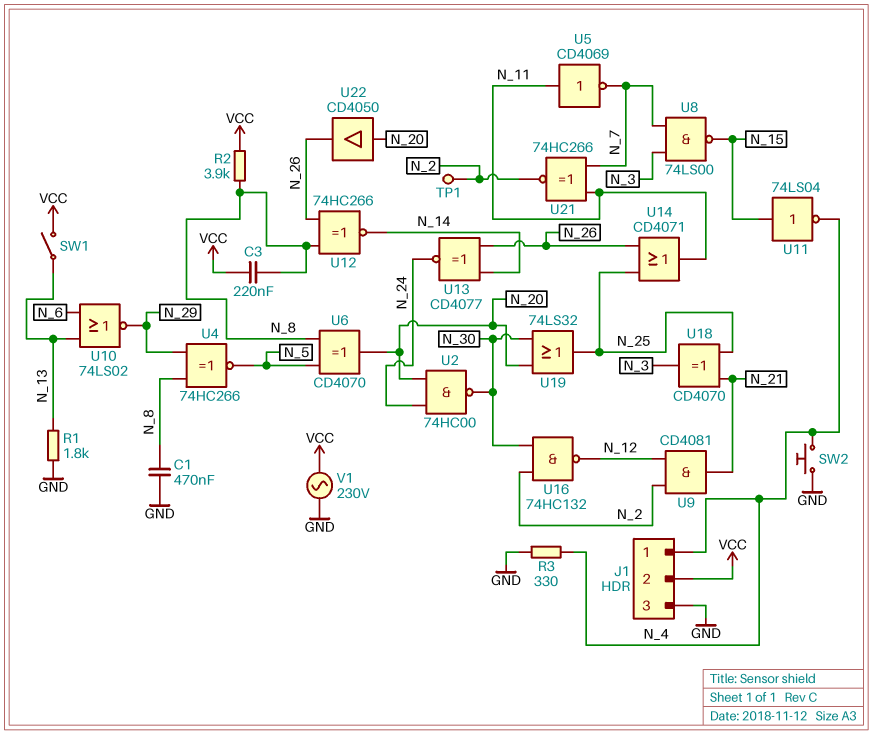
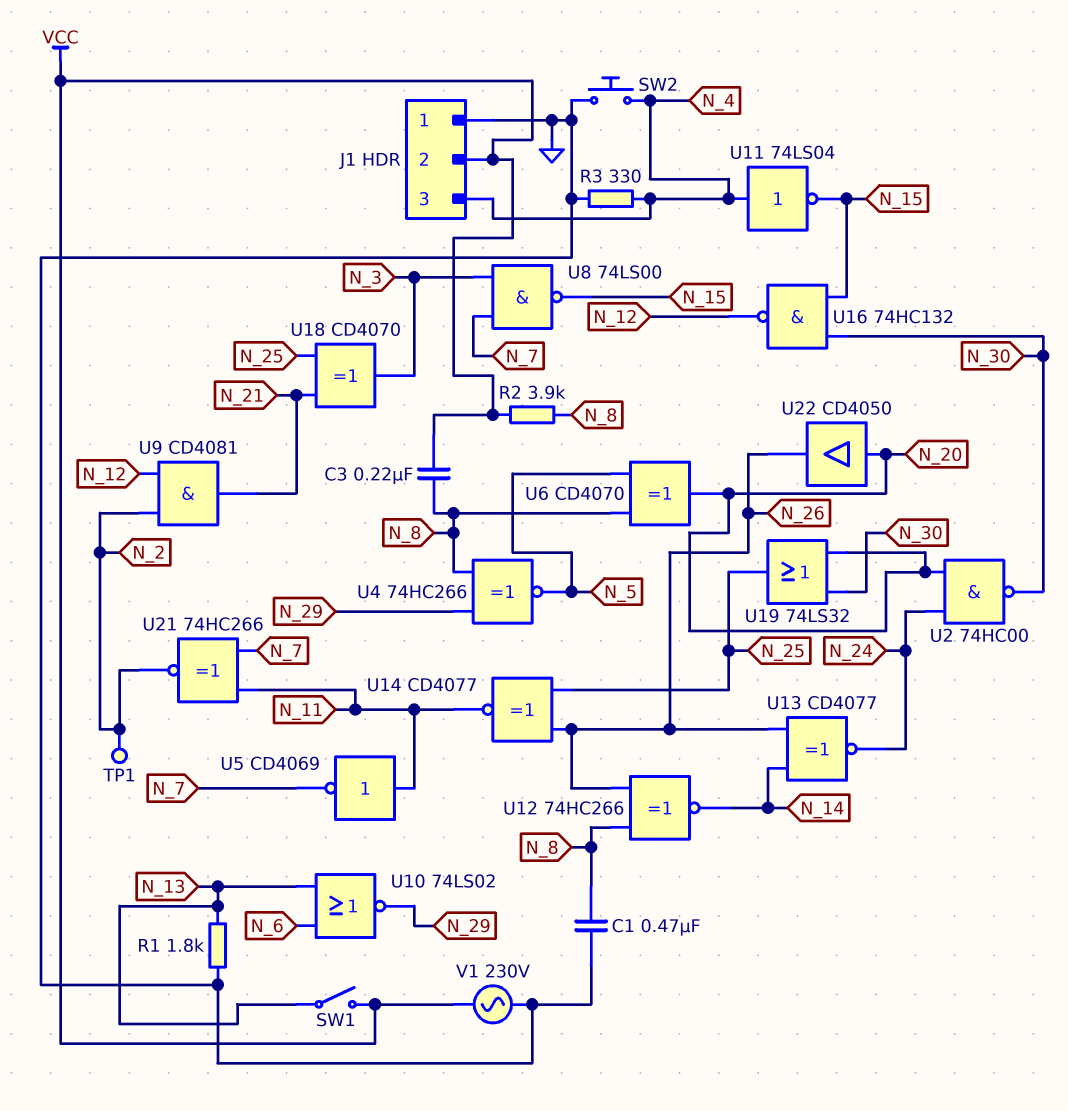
J1 pin 1: N_4 -> GND
J1 pin 3: GND -> N_4
U11: NOT 74LS04 (in N_15, out N_4) -> NOT 74LS04 (in N_4, out N_15)
U14: OR CD4071 (in N_25, in N_26, out N_11) -> XNOR CD4077 (in N_25, in N_26, out N_11)
U16: NAND 74HC132 (in N_2, in N_30, out N_12) -> NAND 74HC132 (in N_15, in N_30, out N_12)

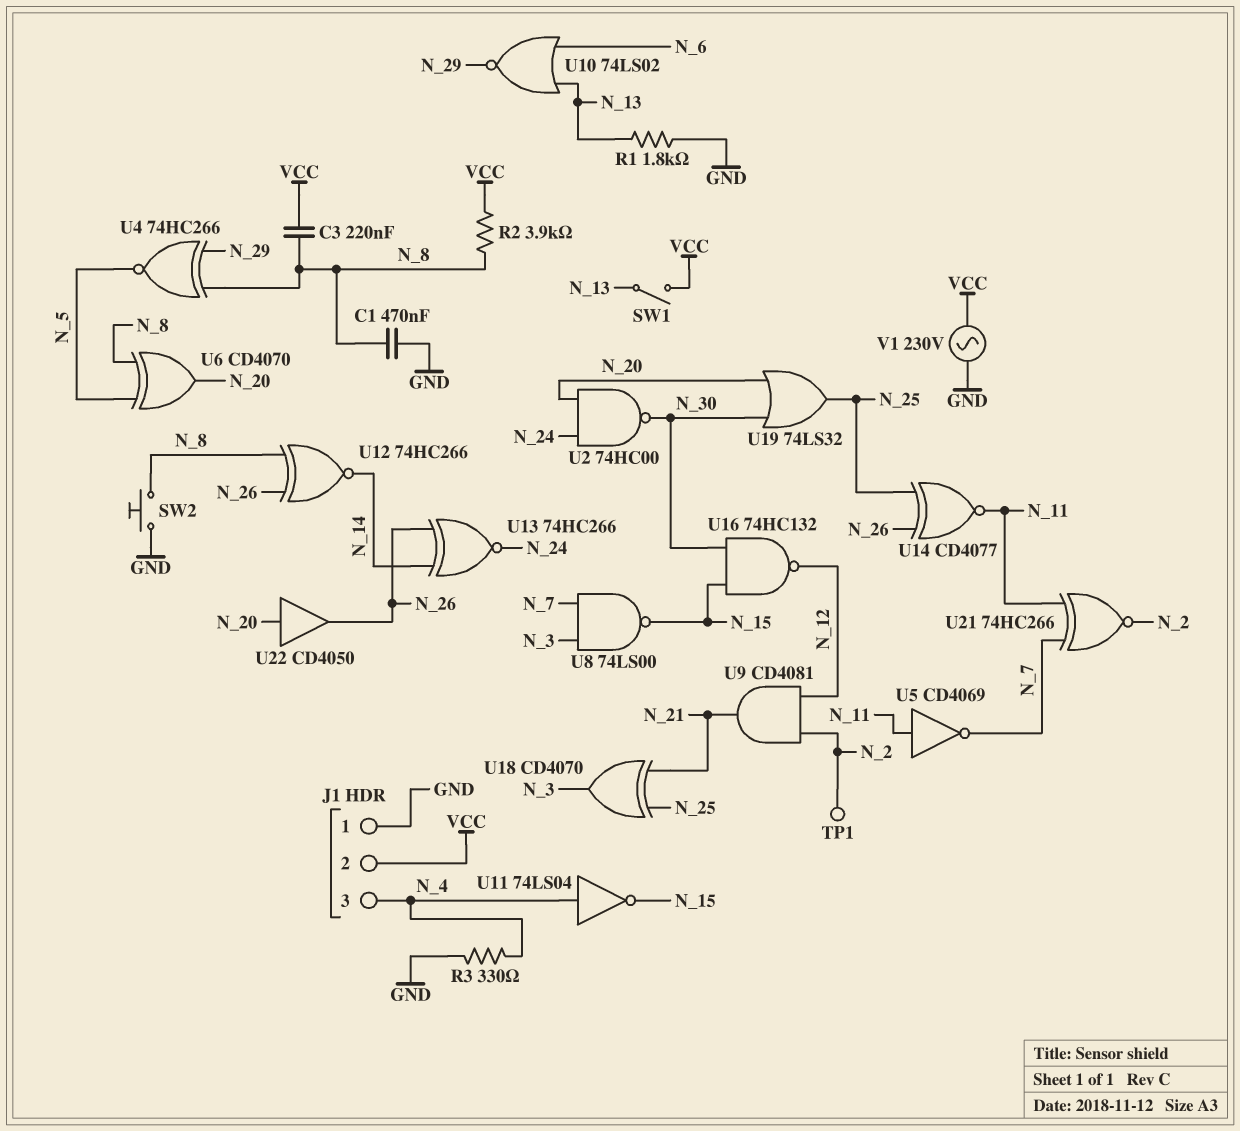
SW2: button (GND, N_4) -> button (GND, N_8)
U13: XNOR CD4077 (in N_14, in N_26, out N_24) -> XNOR 74HC266 (in N_14, in N_26, out N_24)

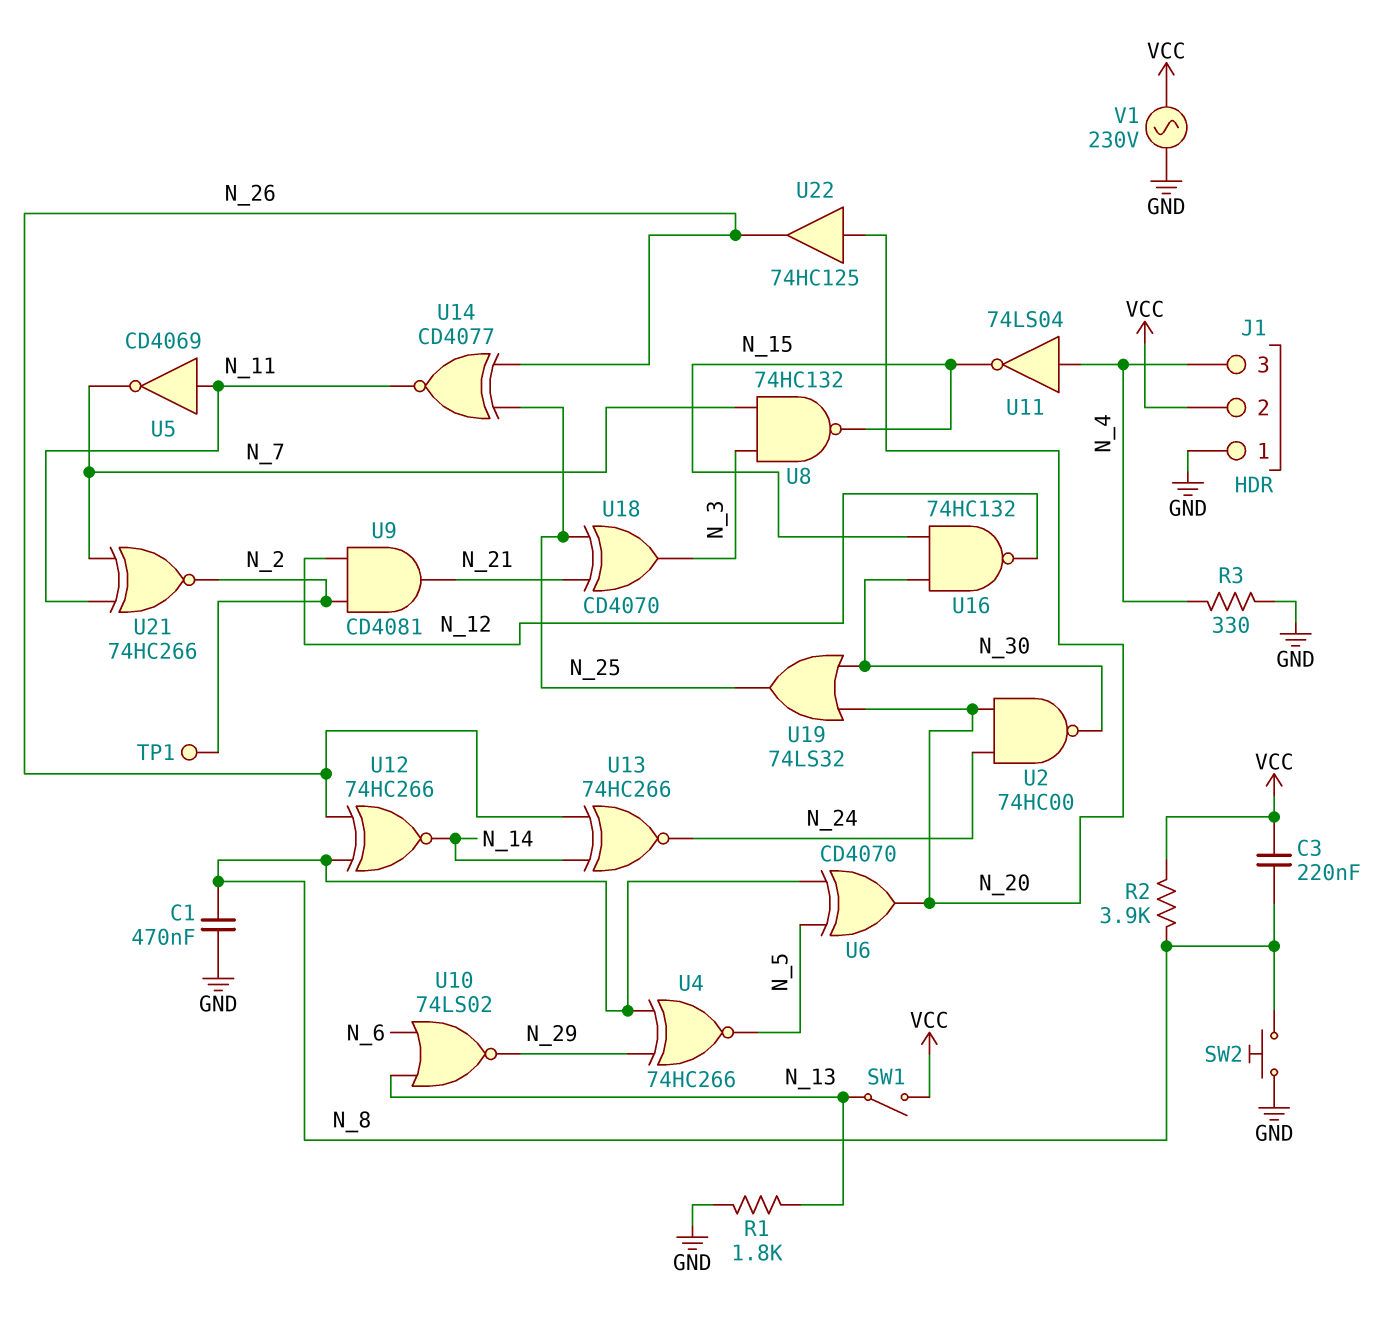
U8: NAND 74LS00 (in N_3, in N_7, out N_15) -> NAND 74HC132 (in N_3, in N_7, out N_15)
U22: buffer CD4050 (in N_20, out N_26) -> buffer 74HC125 (in N_20, out N_26)

